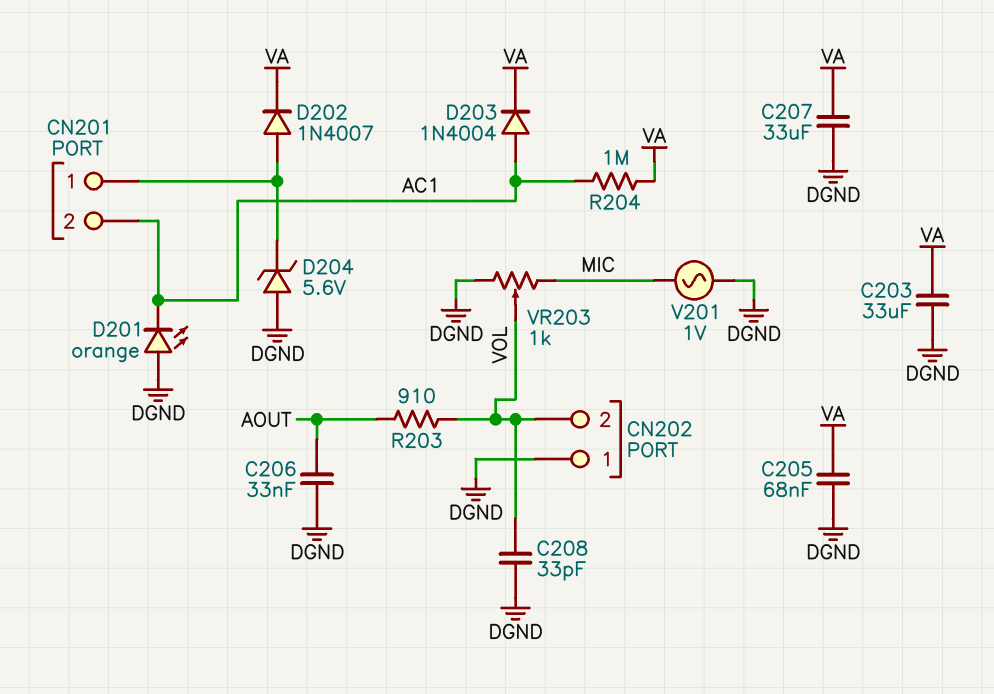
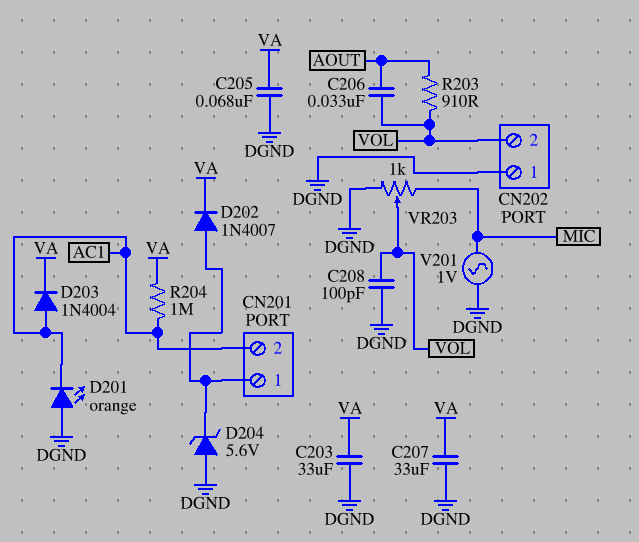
C206: 33nF (AOUT, DGND) -> 33nF (AOUT, VOL)
C208: 33pF (DGND, VOL) -> 100pF (DGND, VOL)

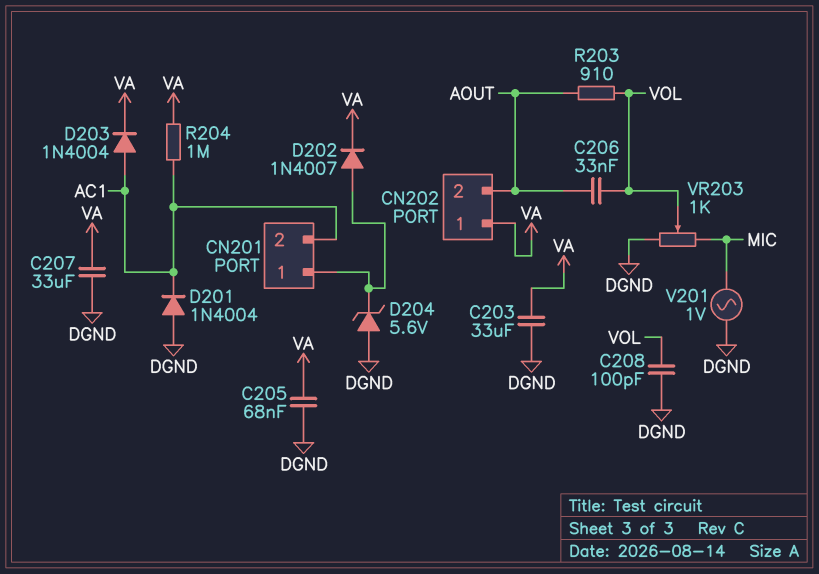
CN202 pin 1: DGND -> VA
CN202 pin 2: VOL -> AOUT
D201: LED orange (A DGND, K AC1) -> diode 1N4004 (A DGND, K AC1)

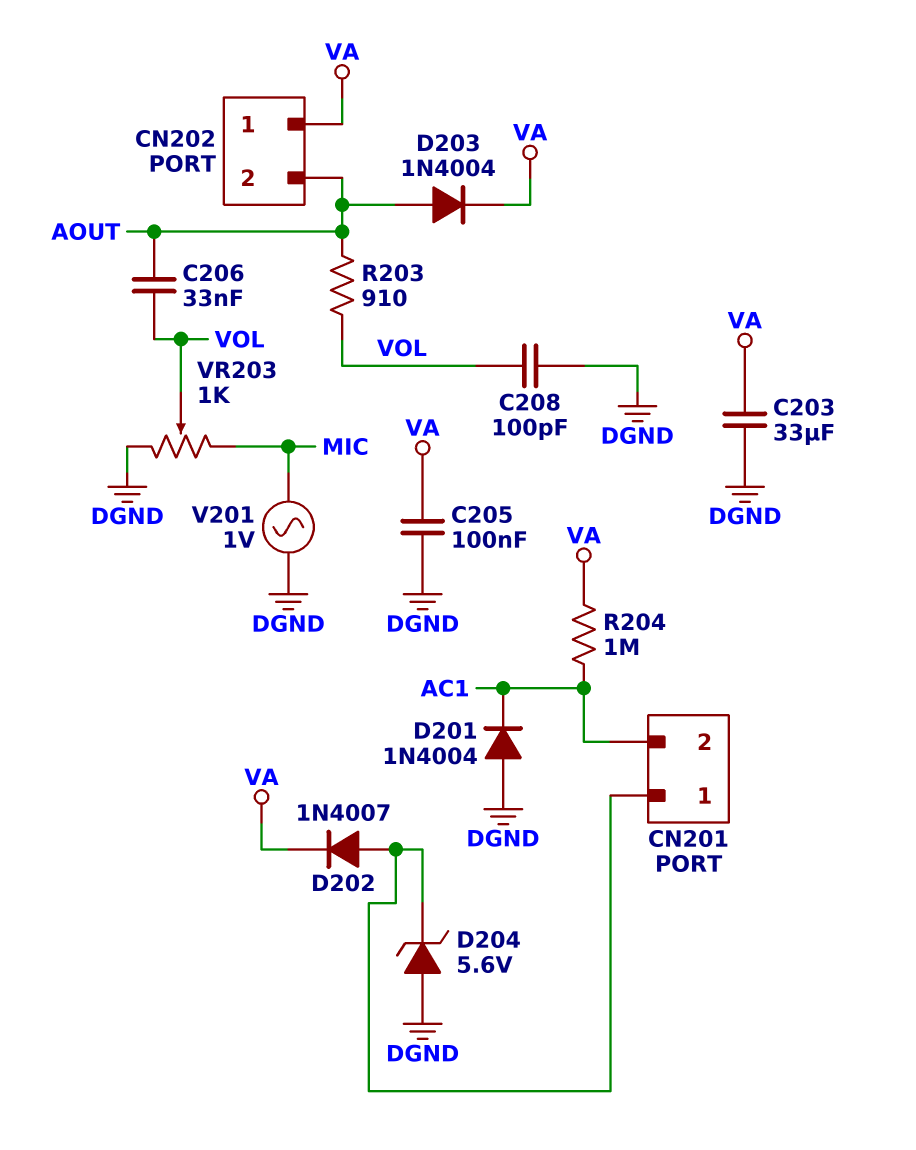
C205: 68nF (DGND, VA) -> 100nF (DGND, VA)
C207: 33uF (DGND, VA) -> none
D203: diode 1N4004 (A AC1, K VA) -> diode 1N4004 (A AOUT, K VA)

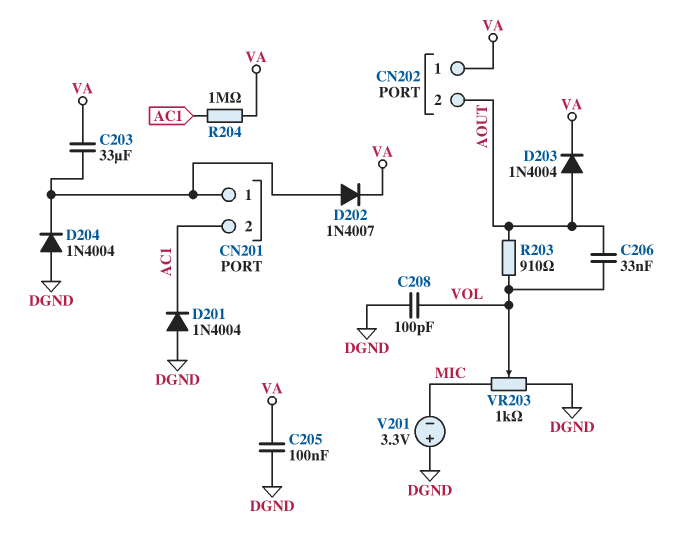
C203: 33uF (DGND, VA) -> 33uF (CN201/1, VA)
D204: zener 5.6V (A DGND, K CN201/1) -> diode 1N4004 (A DGND, K CN201/1)
V201: AC 1V (DGND, MIC) -> 3.3V (plus DGND, minus MIC)

